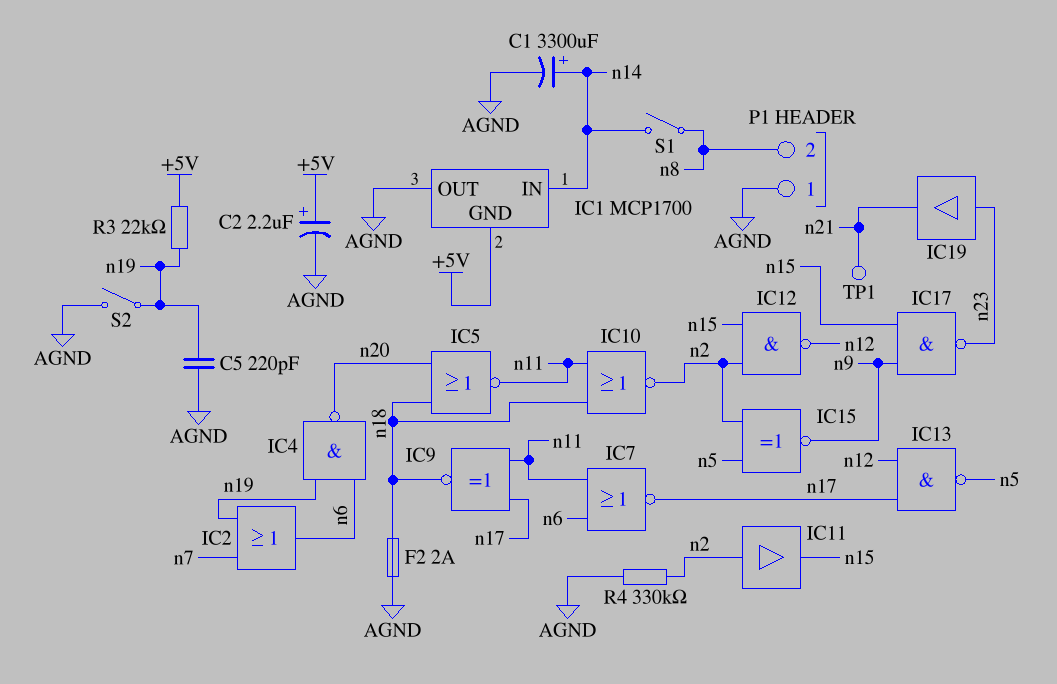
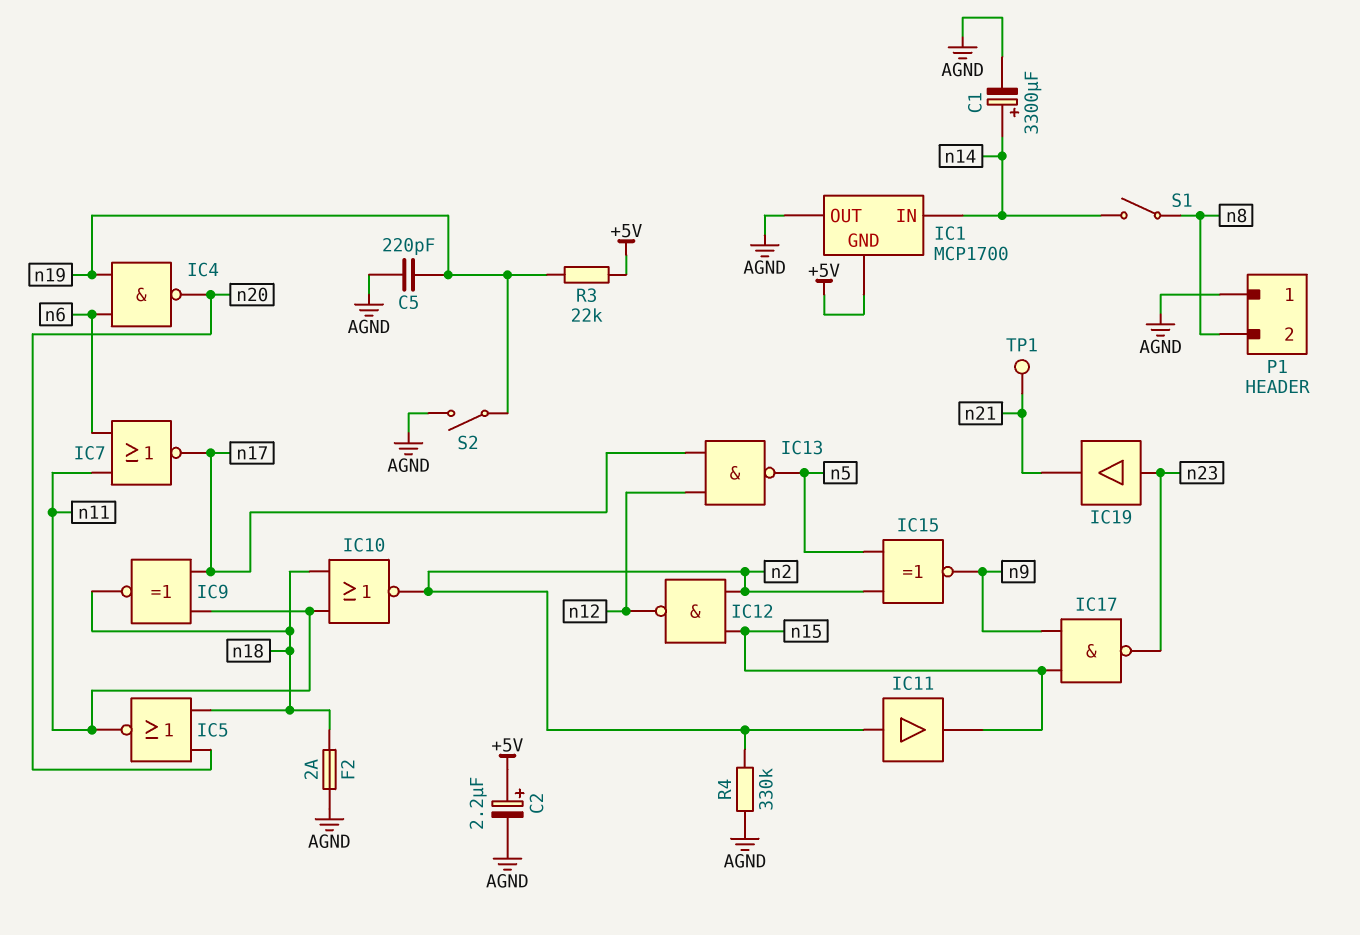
IC2: OR (in n7, in n19, out n6) -> none

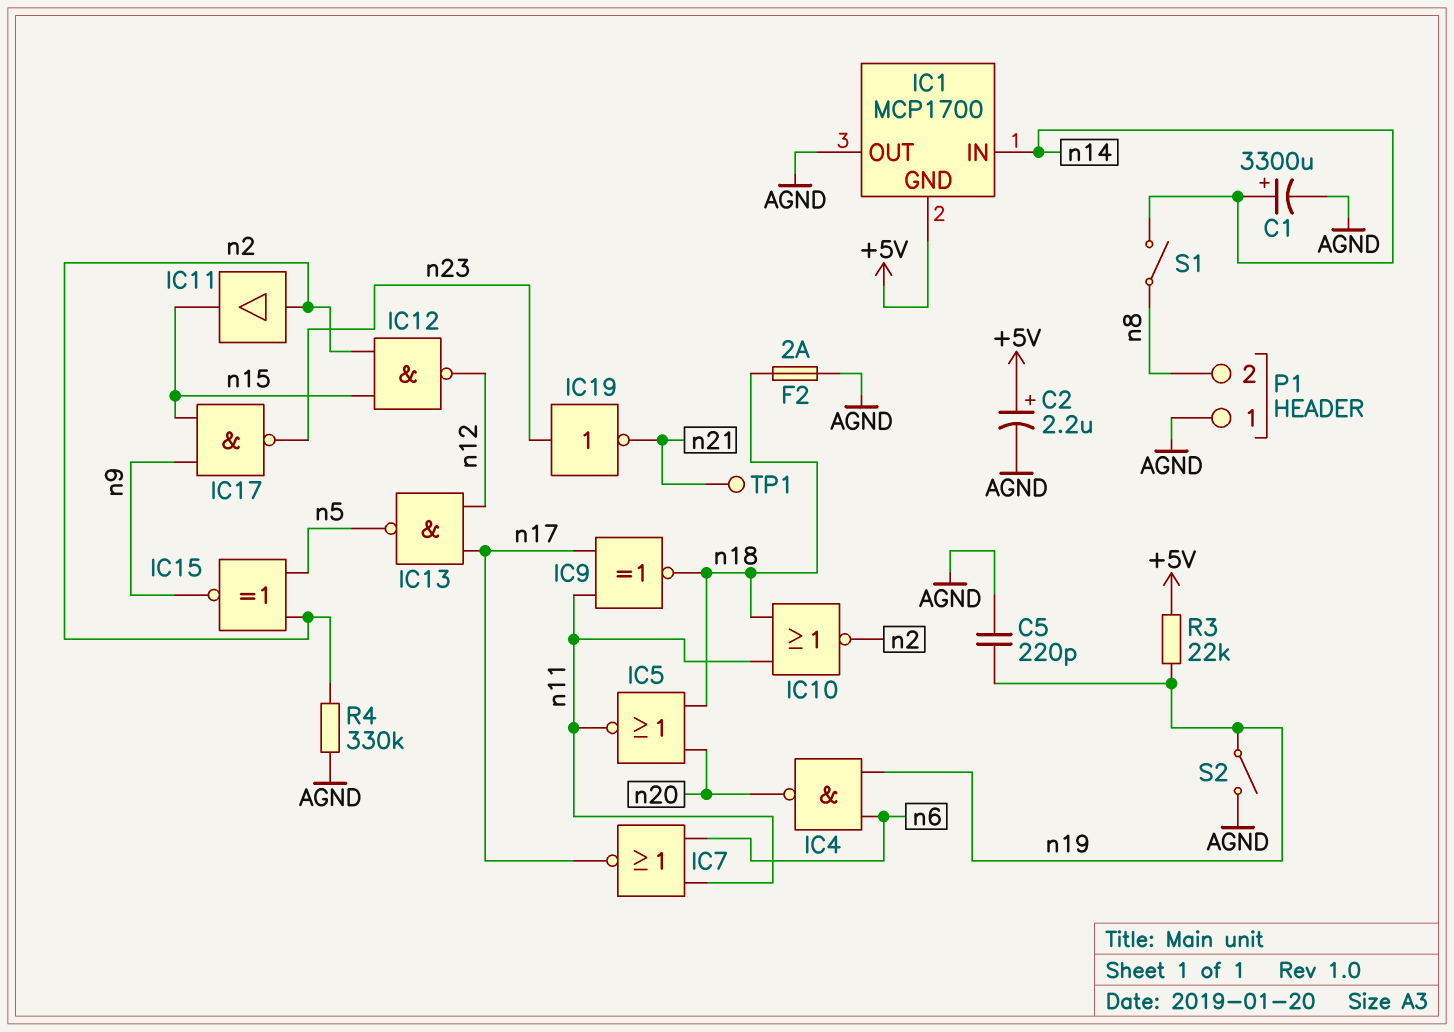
IC19: buffer (in n23, out n21) -> NOT (in n23, out n21)

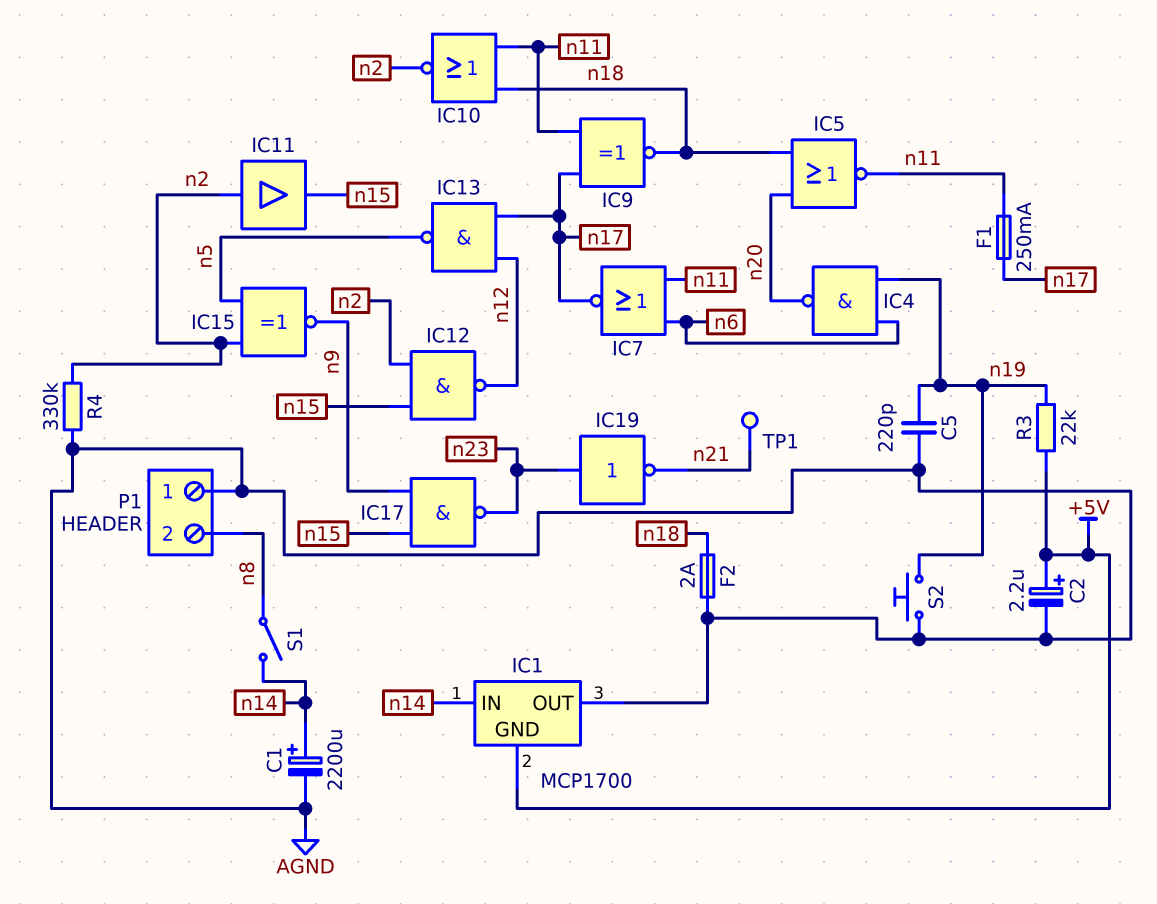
C1: 3300uF (plus n14, minus AGND) -> 2200uF (plus n14, minus AGND)
F1: none -> 250mA (n11, n17)
S2: switch (AGND, n19) -> button (AGND, n19)

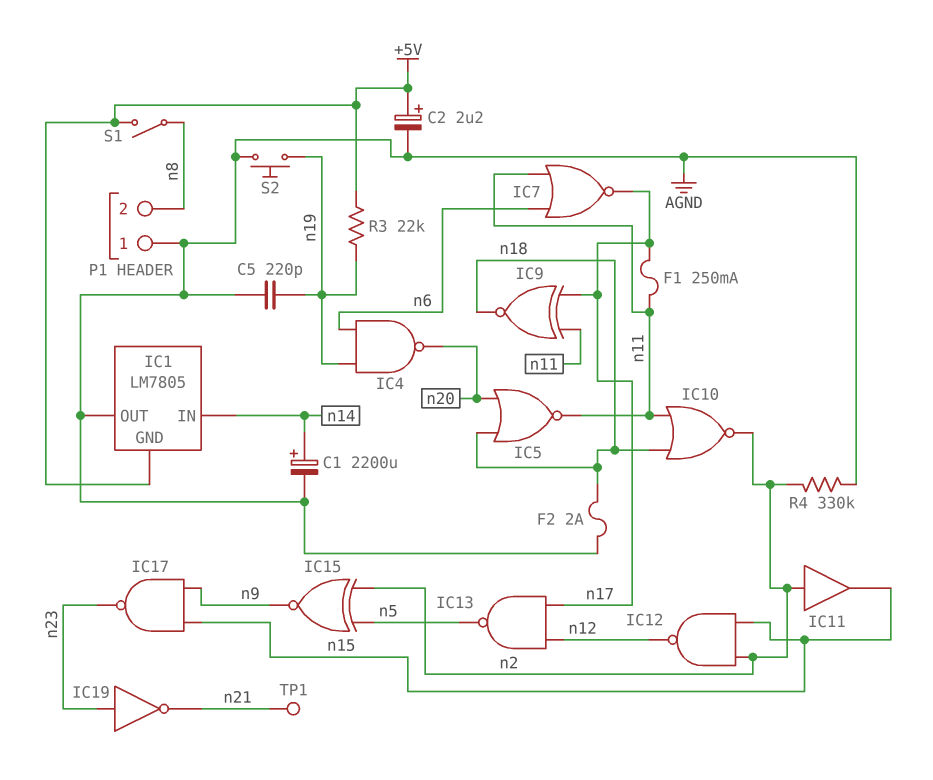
IC1: MCP1700 -> LM7805
S1: switch (n8, n14) -> switch (+5V, n8)

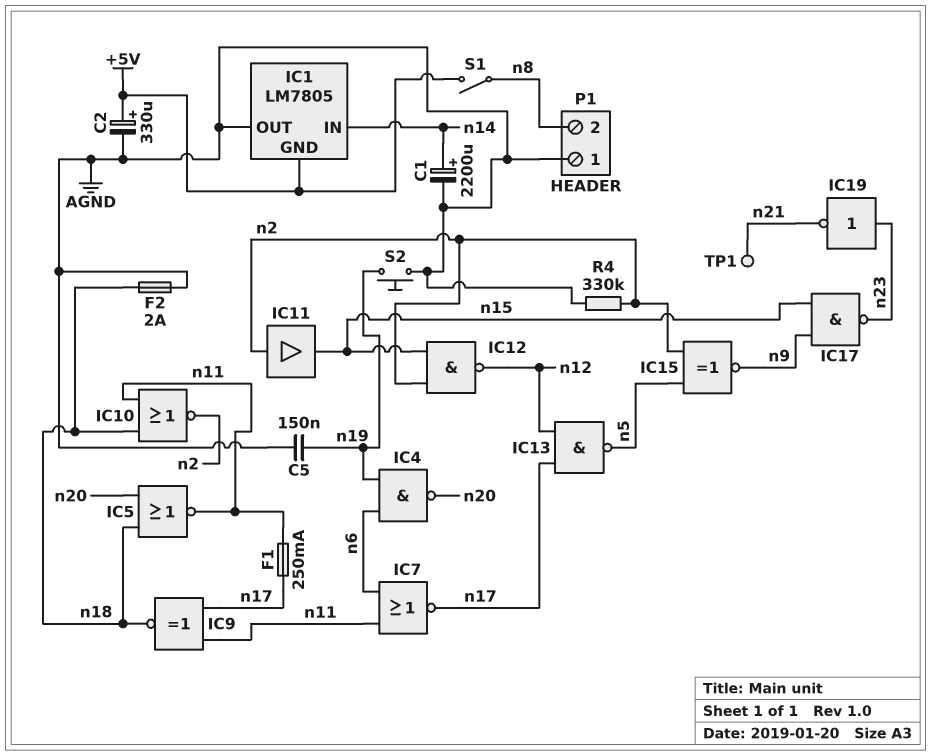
C2: 2.2uF (plus +5V, minus AGND) -> 330uF (plus +5V, minus AGND)
C5: 220pF (AGND, n19) -> 150nF (AGND, n19)
R3: 22k (+5V, n19) -> none

